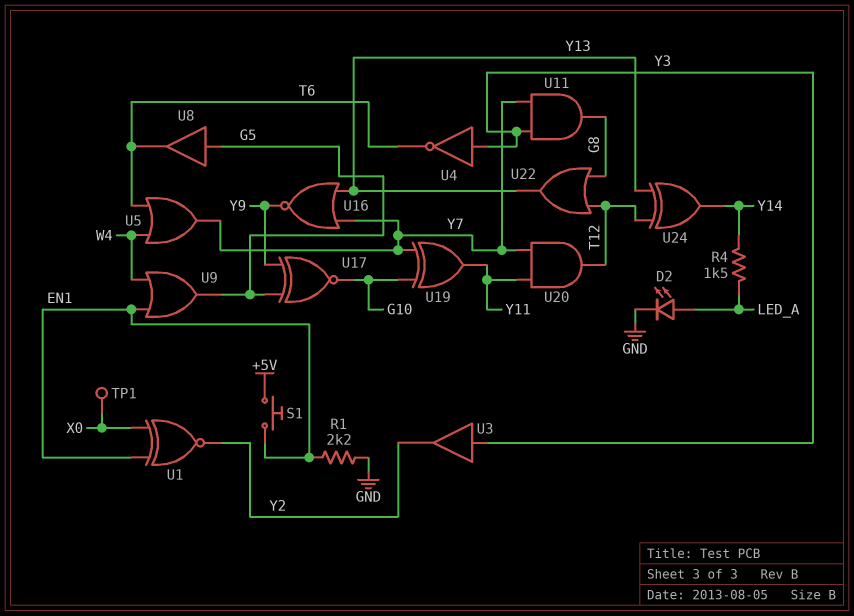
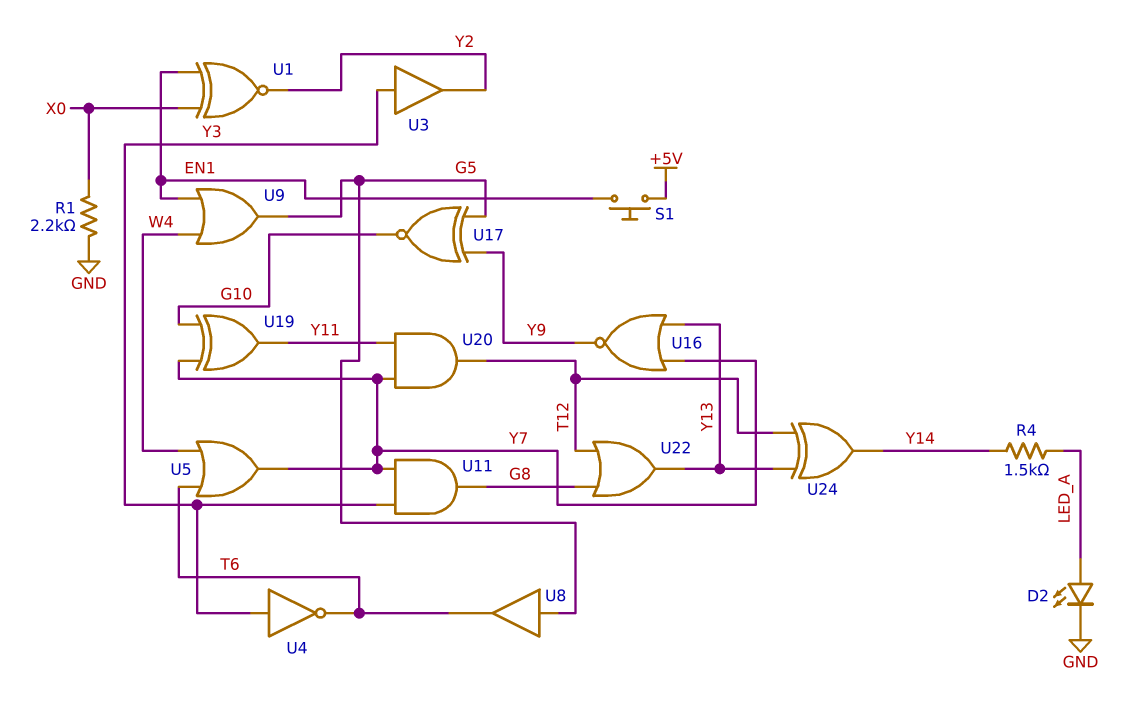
R1: 2.2k (EN1, GND) -> 2.2k (GND, X0)
TP1: test point (X0) -> none

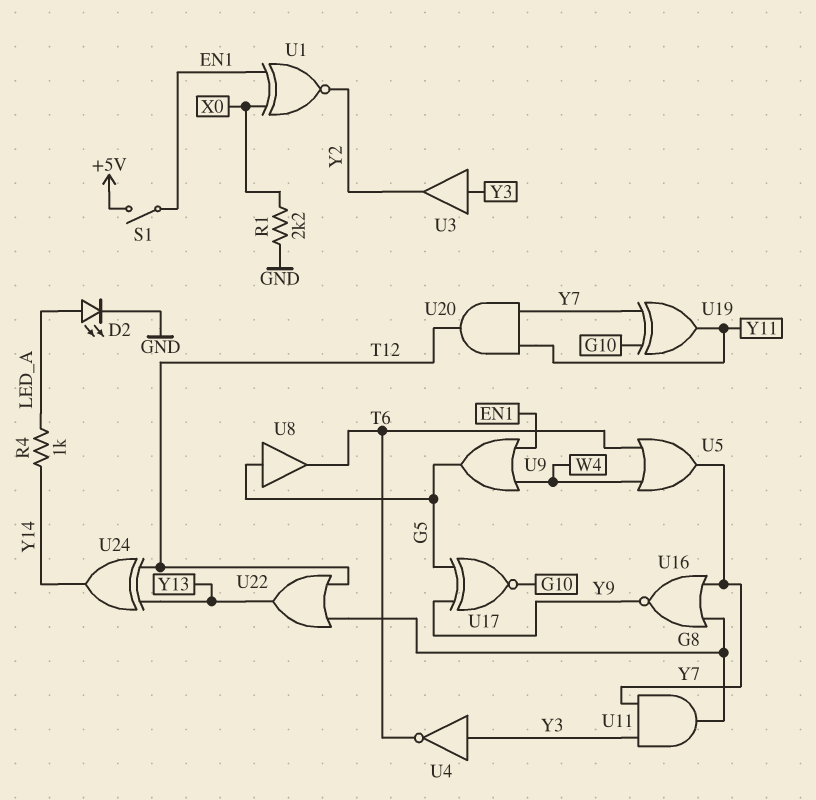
R4: 1.5k (LED_A, Y14) -> 1k (LED_A, Y14)
S1: button (+5V, EN1) -> switch (+5V, EN1)
U16: NOR (in Y7, in Y13, out Y9) -> NOR (in G8, in Y7, out Y9)

